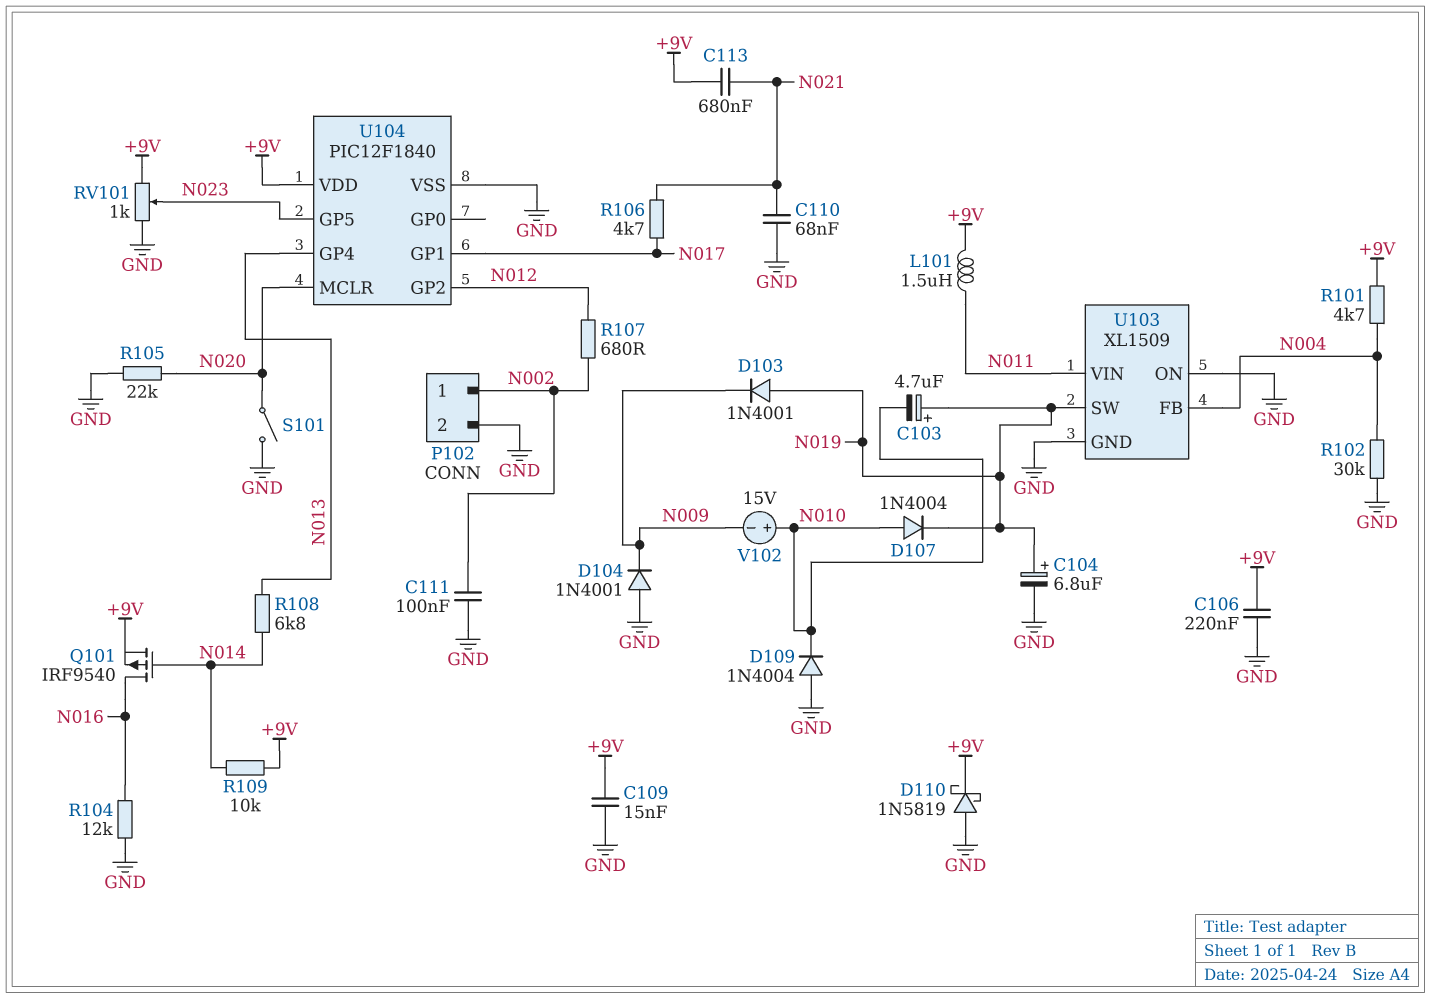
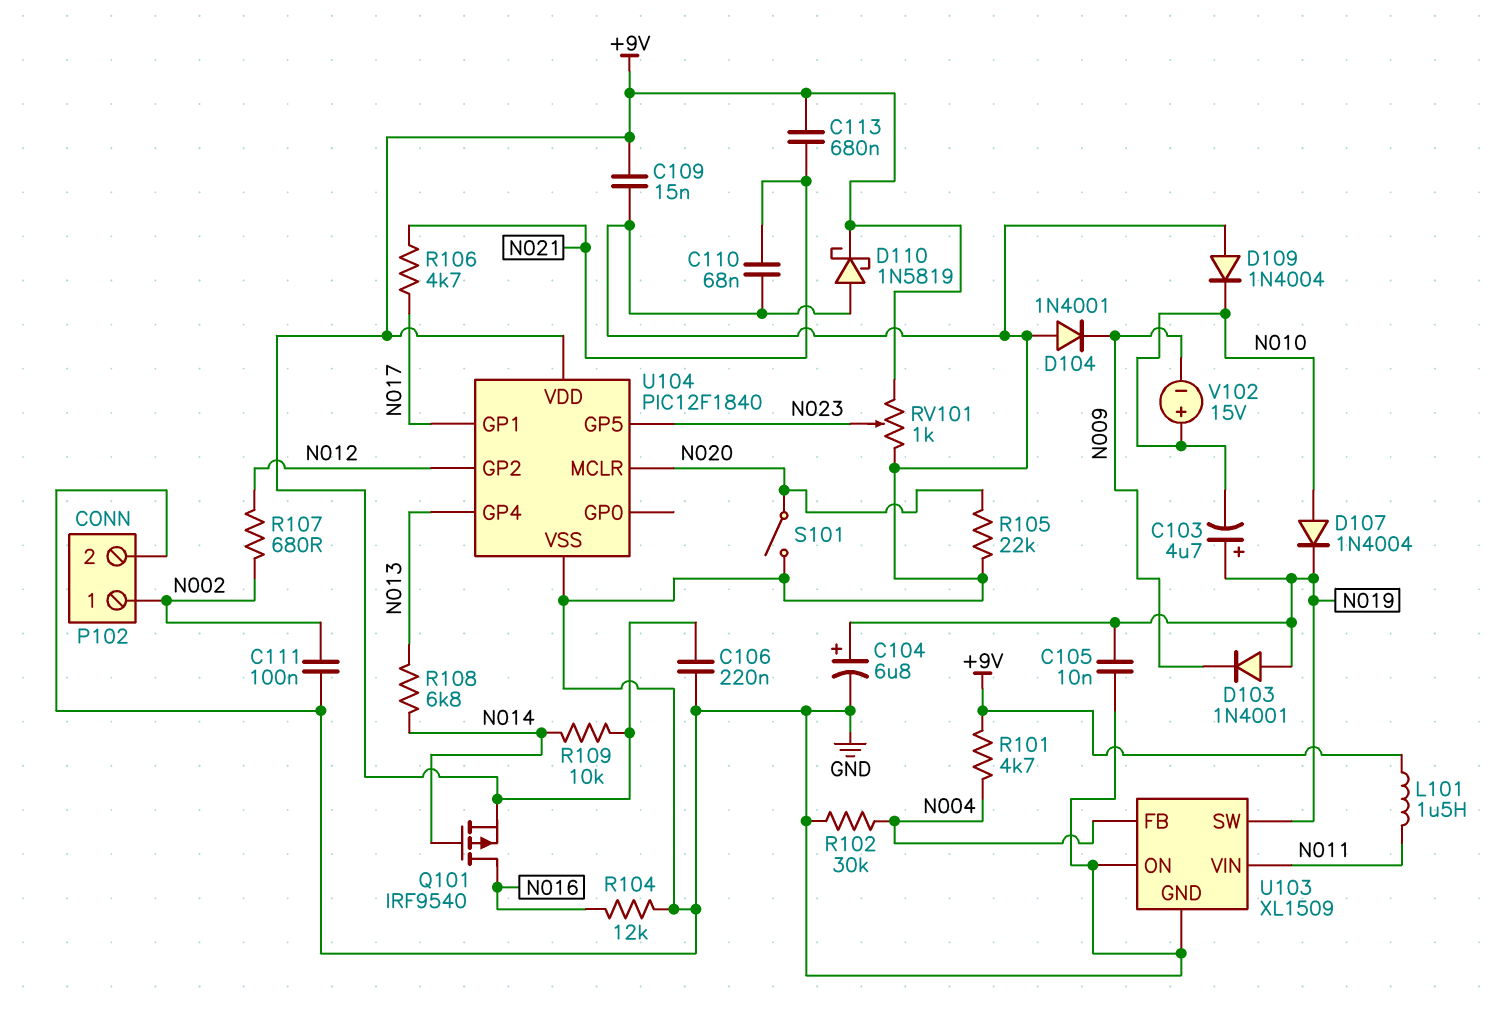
C105: none -> 10nF (GND, N019)

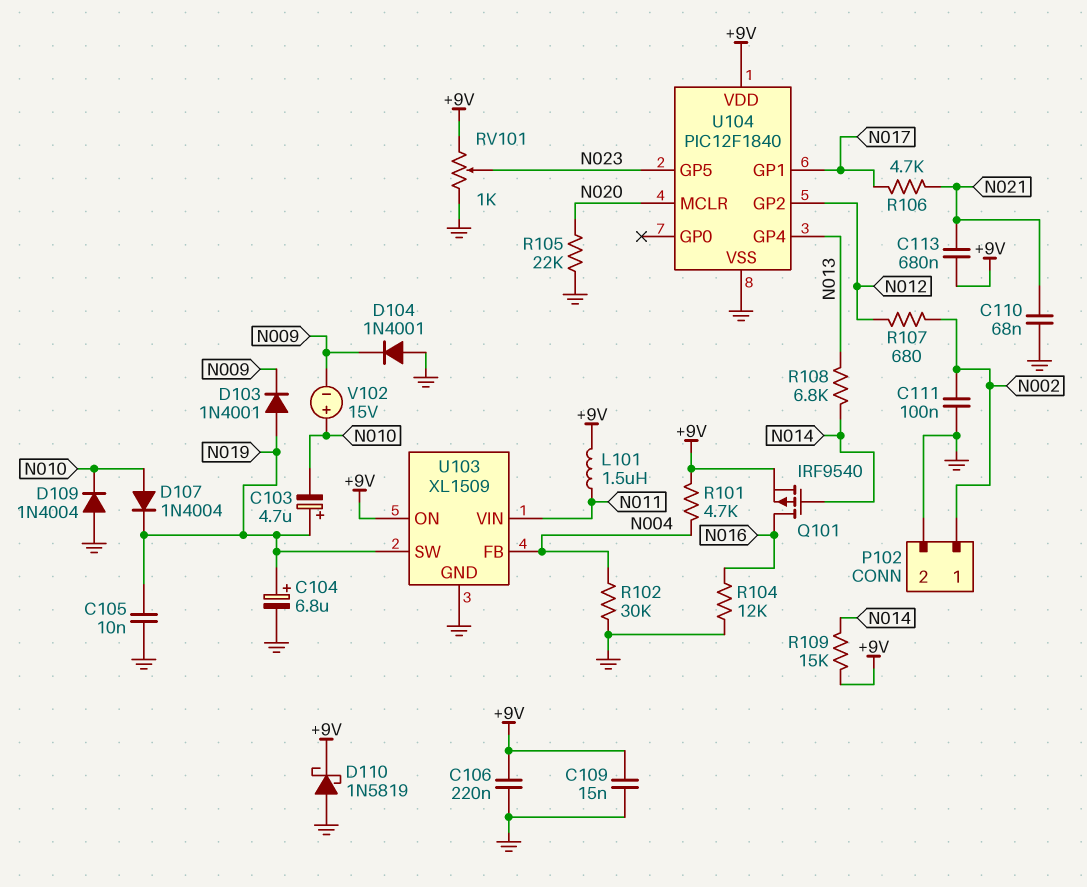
R109: 10k (+9V, N014) -> 15k (+9V, N014)
S101: switch (GND, N020) -> none
U103 pin ON: GND -> +9V

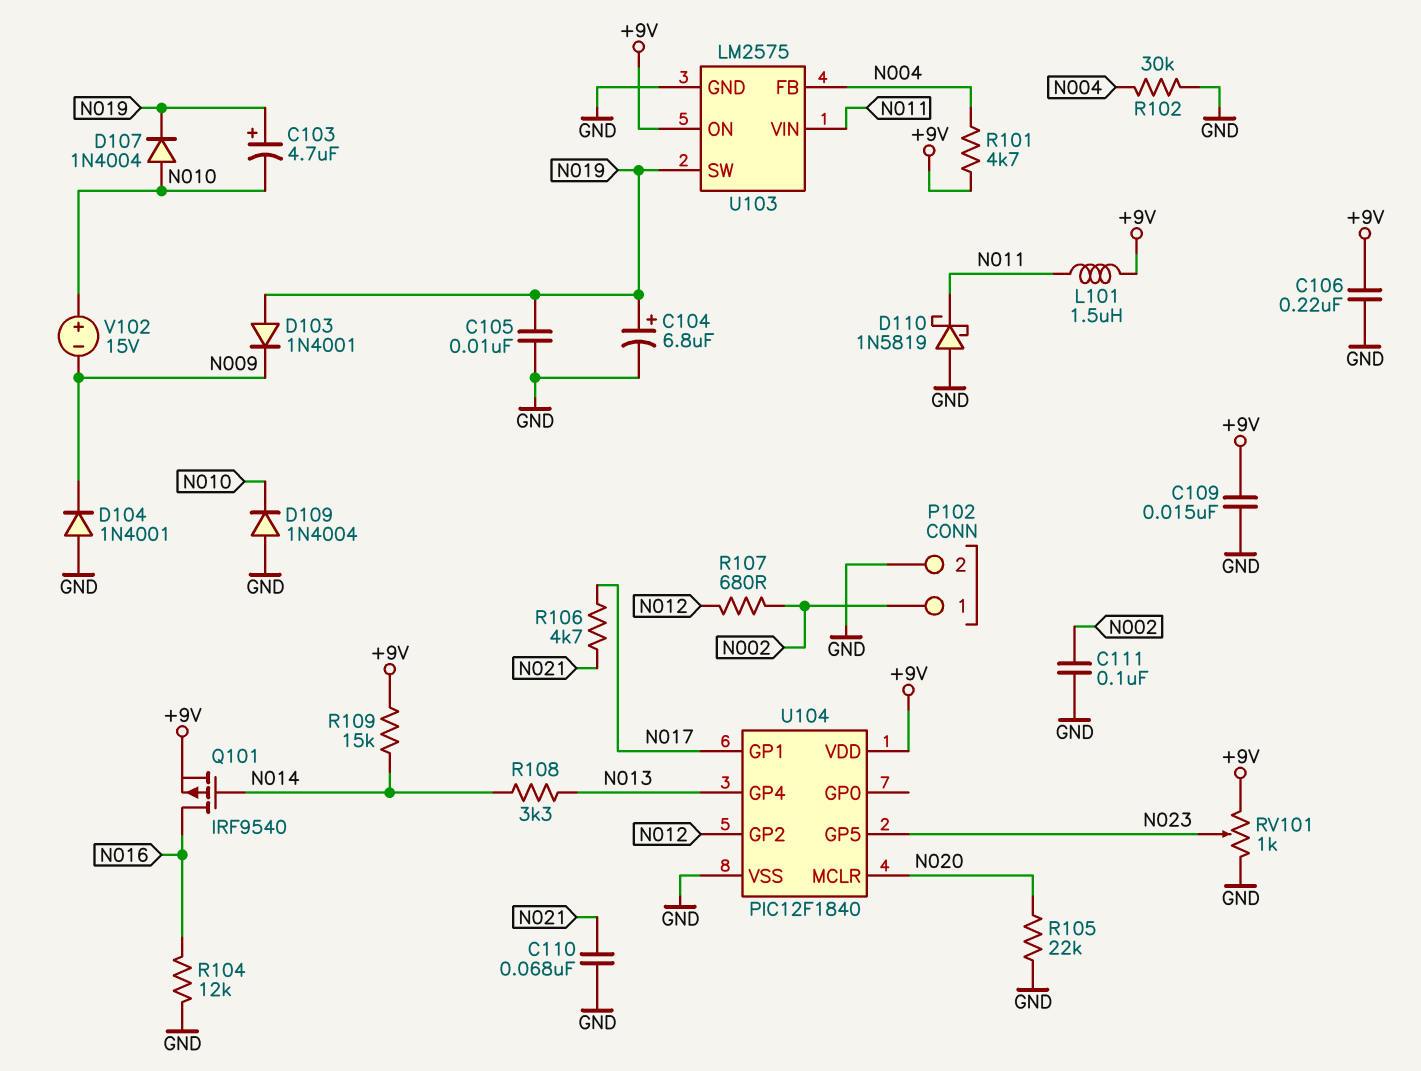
C113: 680nF (+9V, N021) -> none
D110: schottky 1N5819 (A GND, K +9V) -> schottky 1N5819 (A GND, K N011)
R108: 6.8k (N013, N014) -> 3.3k (N013, N014)
U103: XL1509 -> LM2575

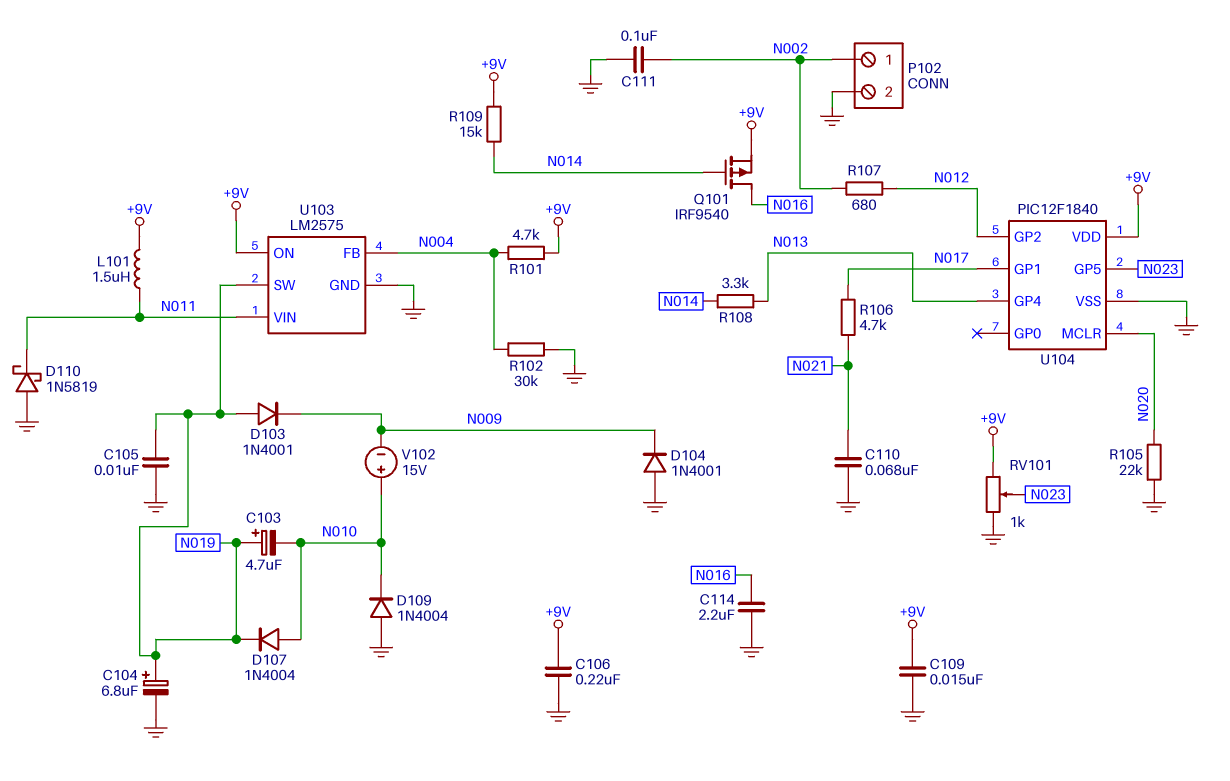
C114: none -> 2.2uF (GND, N016)
R104: 12k (GND, N016) -> none

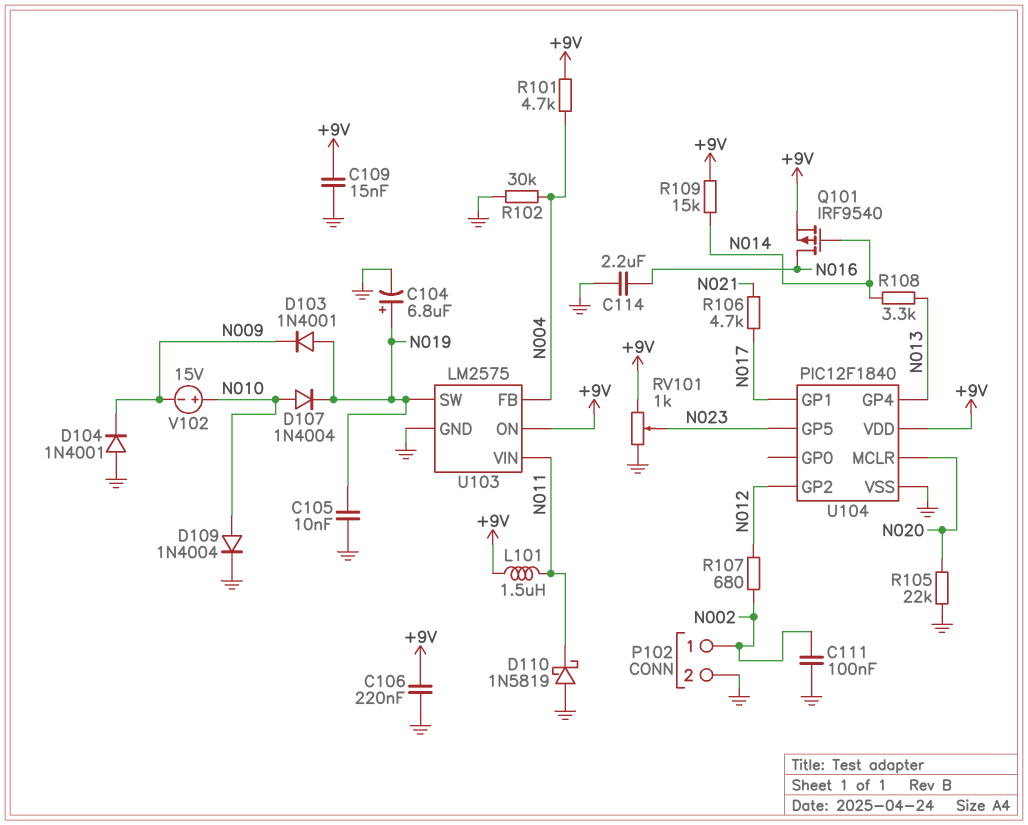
C103: 4.7uF (plus N019, minus N010) -> none
C110: 68nF (GND, N021) -> none
D109: diode 1N4004 (A GND, K N010) -> diode 1N4004 (A N010, K GND)

